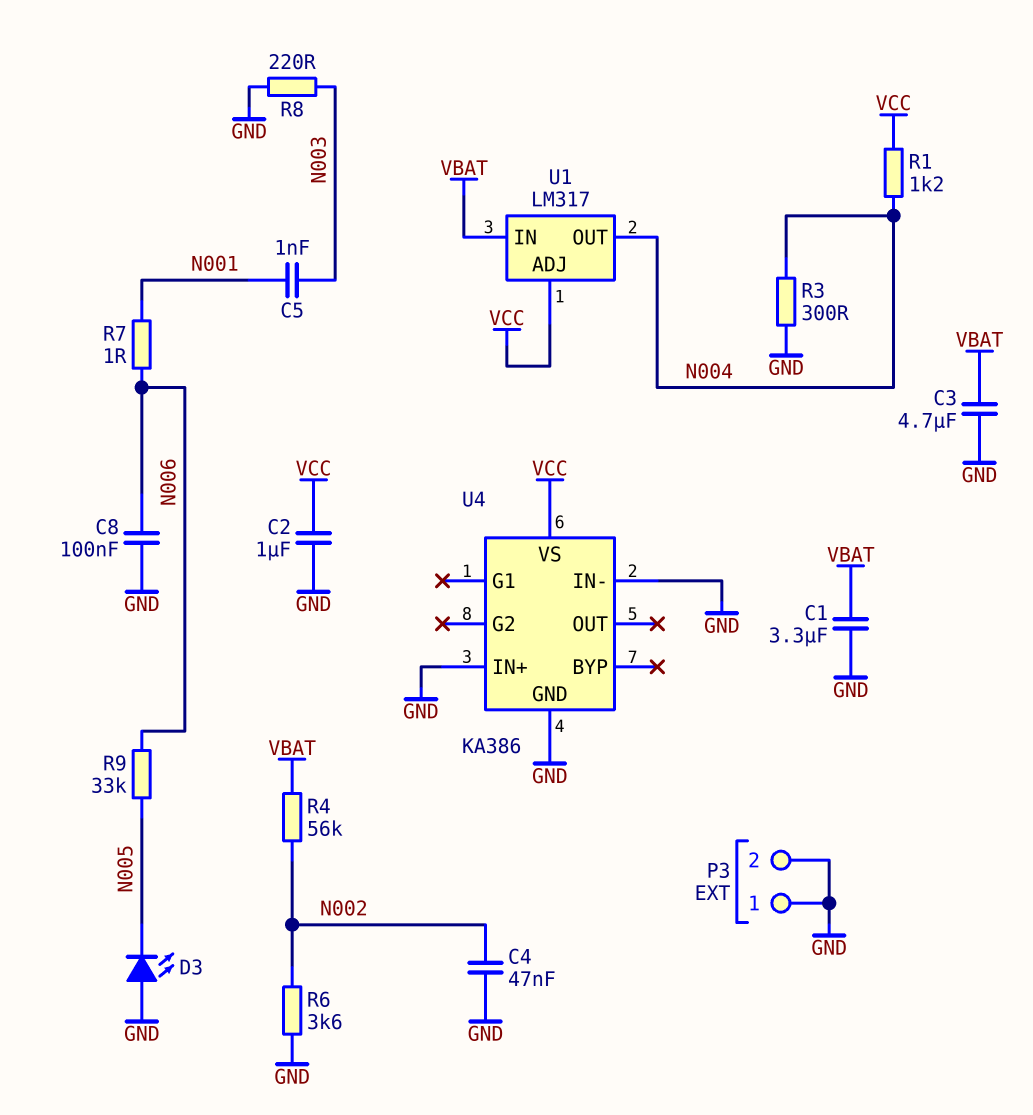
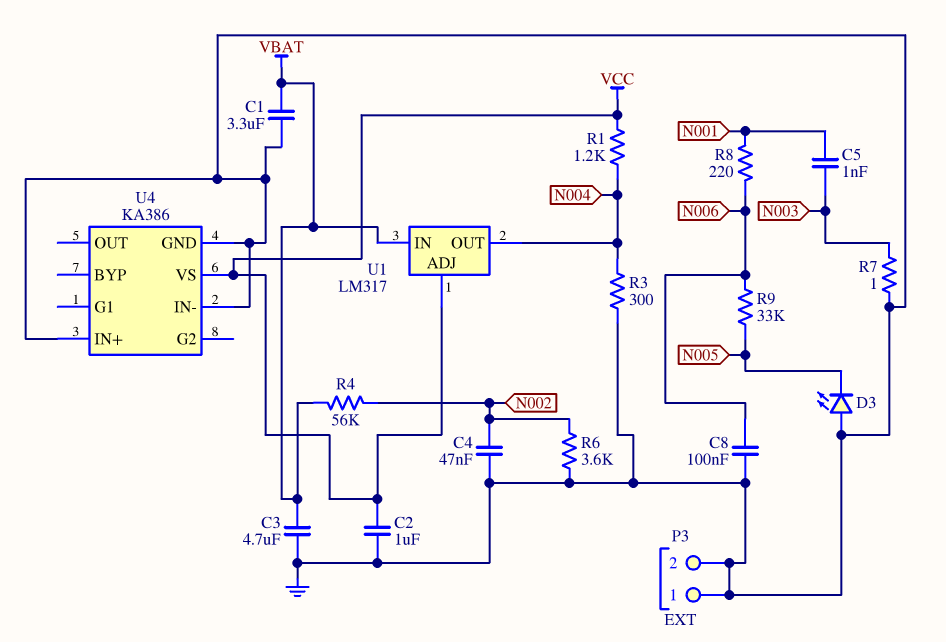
R7: 1 (N001, N006) -> 1 (GND, N003)
R8: 220 (GND, N003) -> 220 (N001, N006)

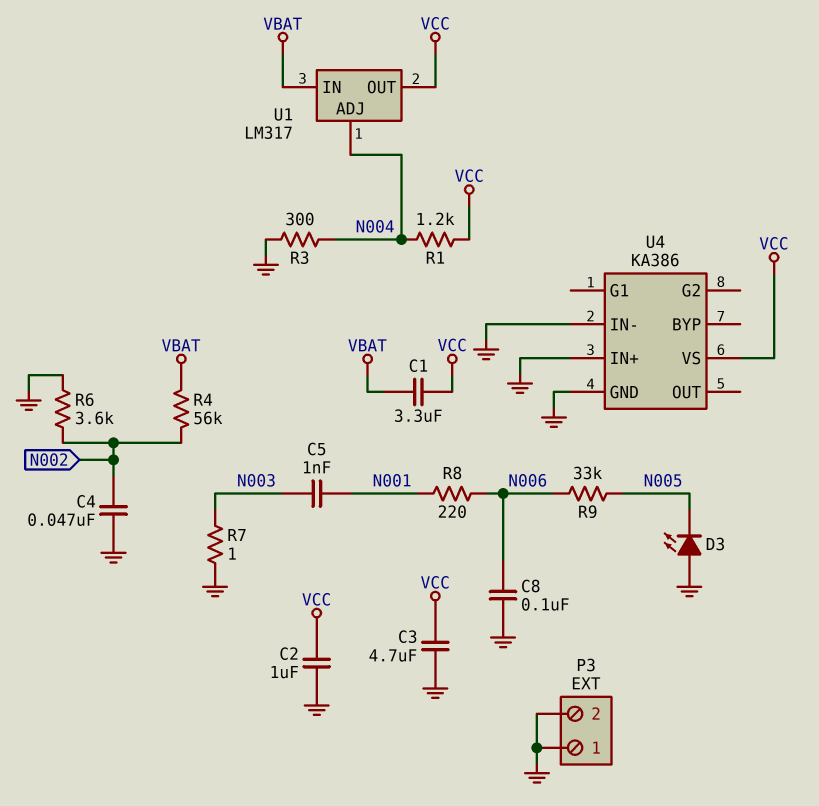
C1: 3.3uF (GND, VBAT) -> 3.3uF (VBAT, VCC)
C3: 4.7uF (GND, VBAT) -> 4.7uF (GND, VCC)
U1 pin ADJ: VCC -> N004
U1 pin OUT: N004 -> VCC

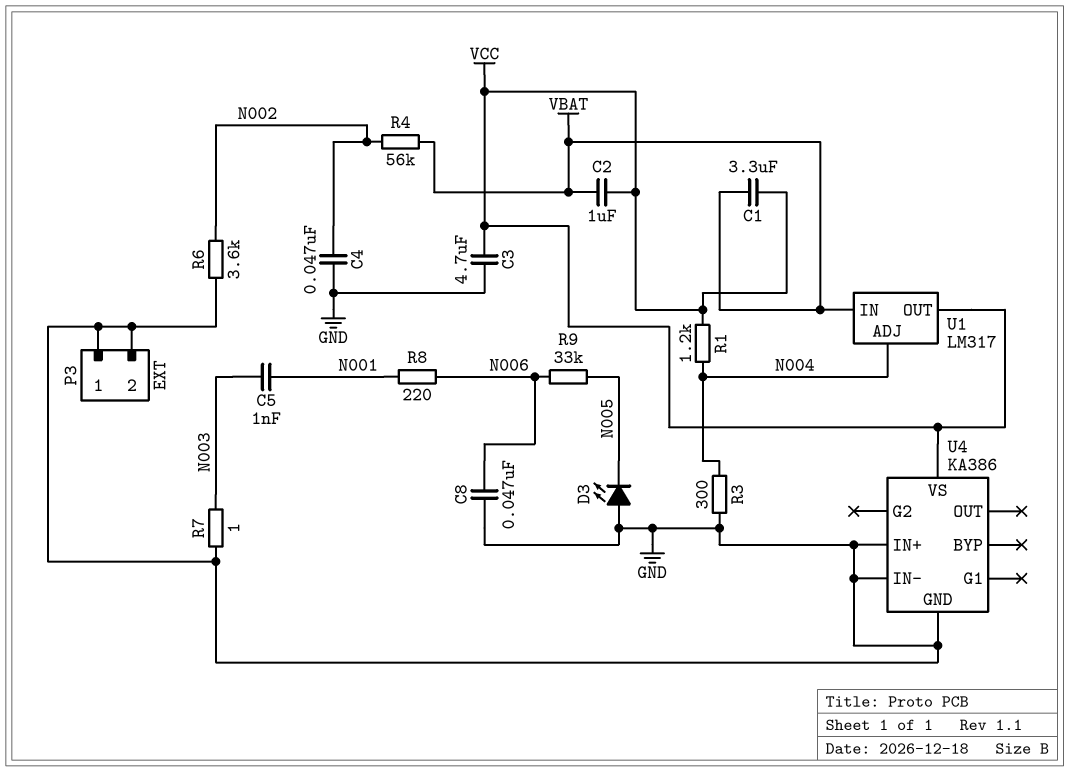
C2: 1uF (GND, VCC) -> 1uF (VBAT, VCC)
C8: 100nF (GND, N006) -> 47nF (GND, N006)

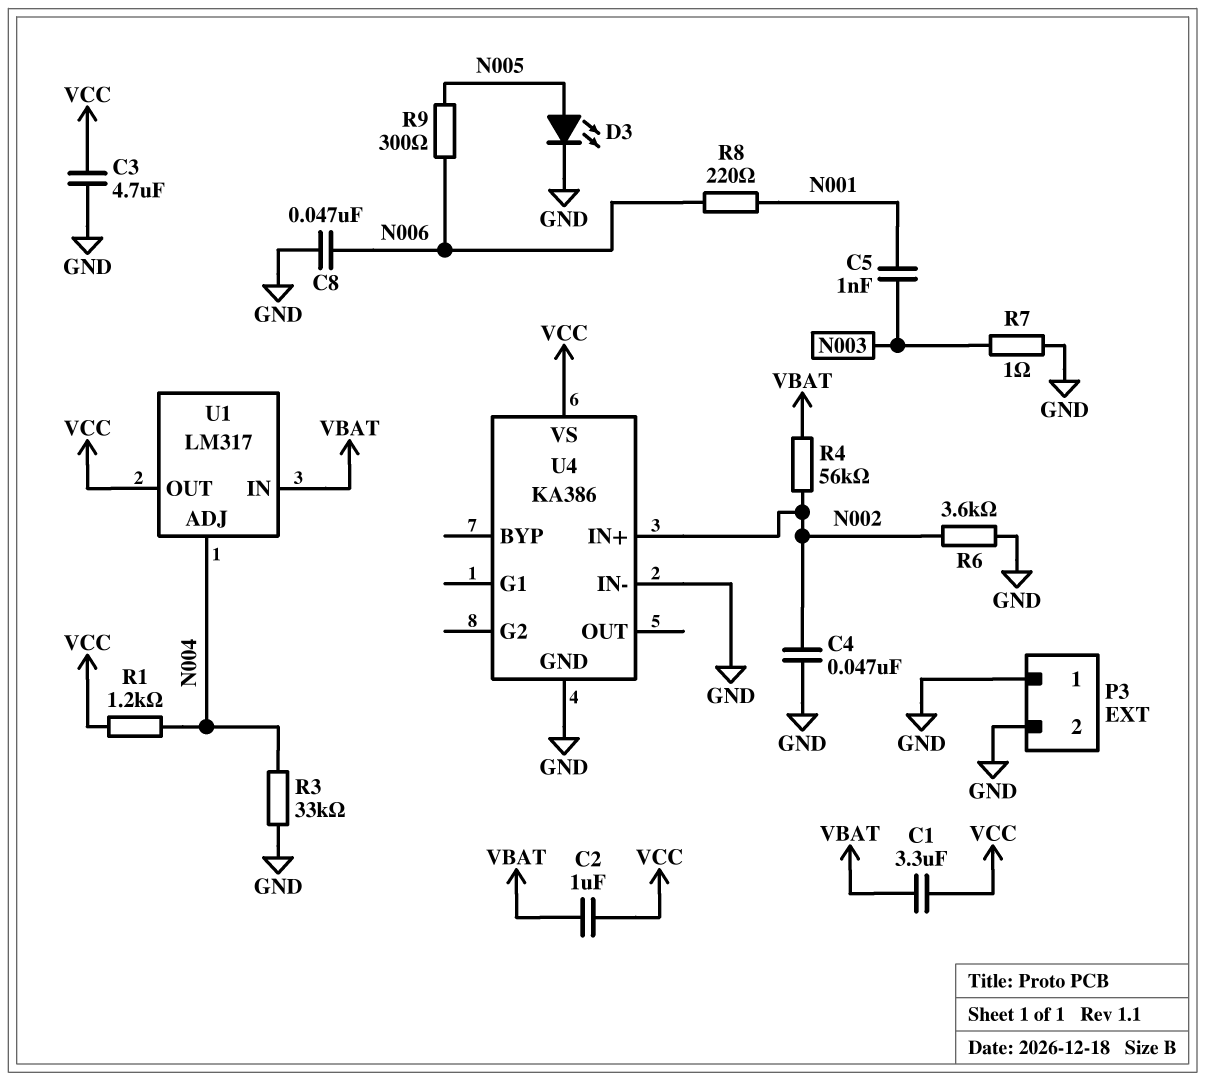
D3: LED (A GND, K N005) -> LED (A N005, K GND)
R3: 300 (GND, N004) -> 33k (GND, N004)
R9: 33k (N005, N006) -> 300 (N005, N006)
U4 pin IN+: GND -> N002

